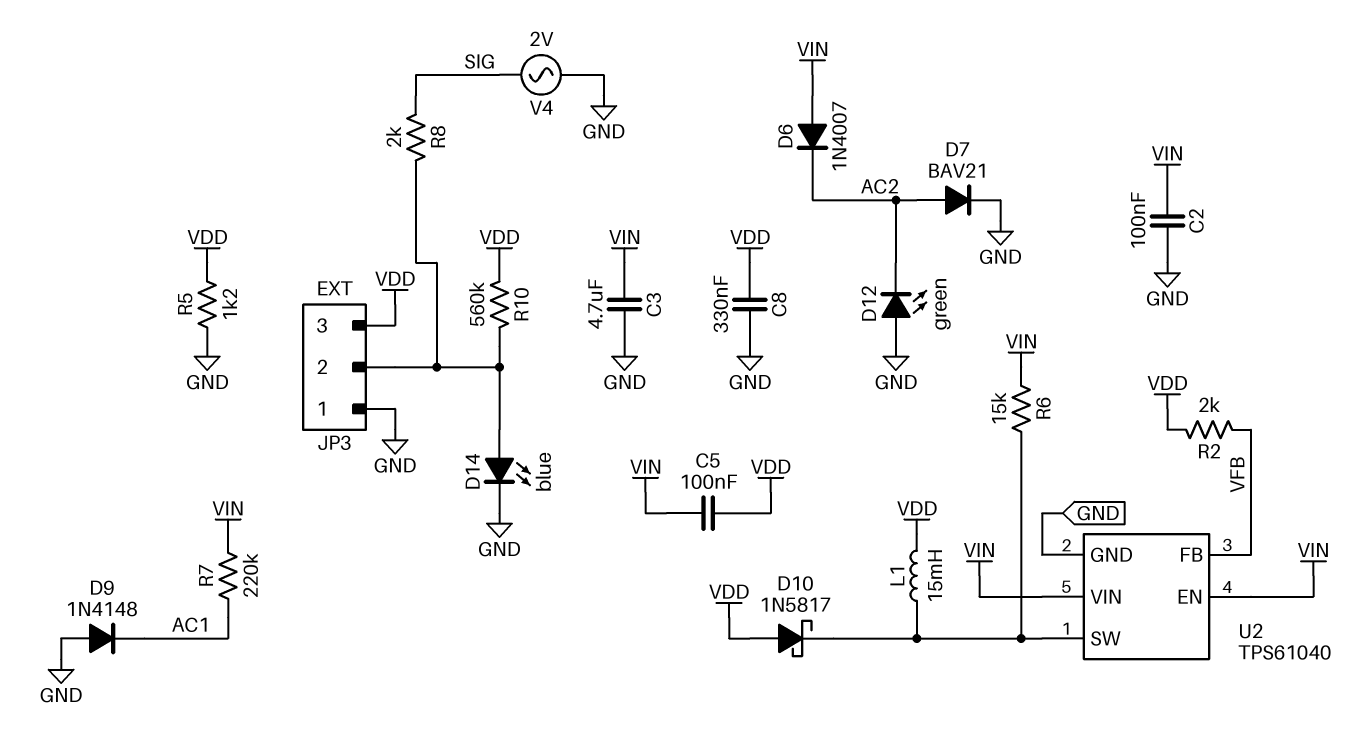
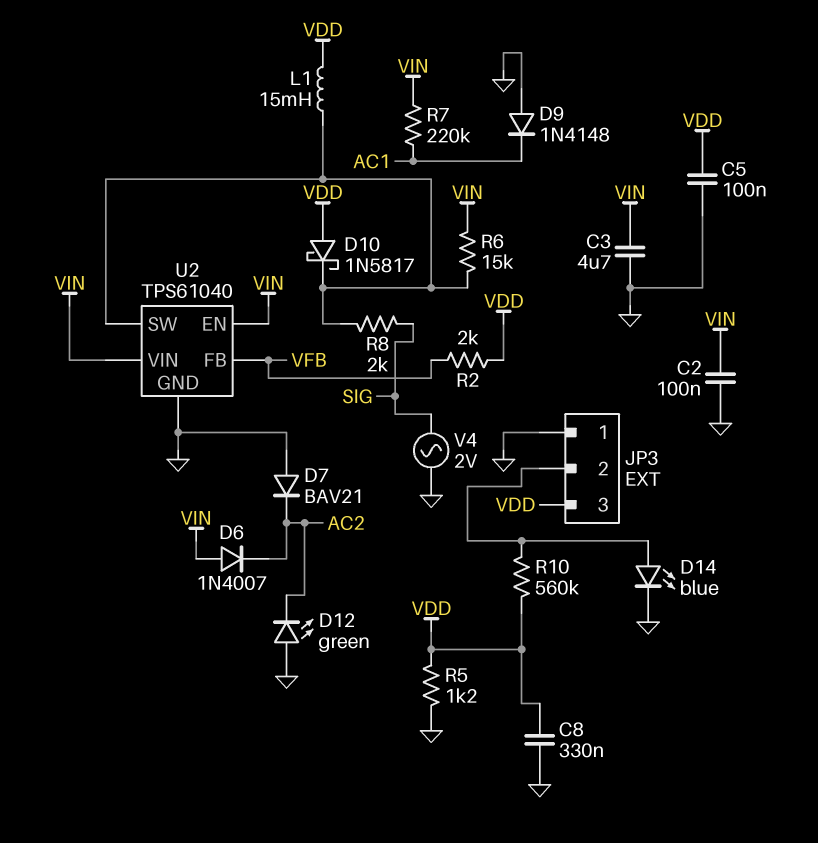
C5: 100nF (VDD, VIN) -> 100nF (GND, VDD)
D7: diode BAV21 (A AC2, K GND) -> diode BAV21 (A GND, K AC2)
R8: 2k (JP3/2, SIG) -> 2k (SIG, U2/SW)

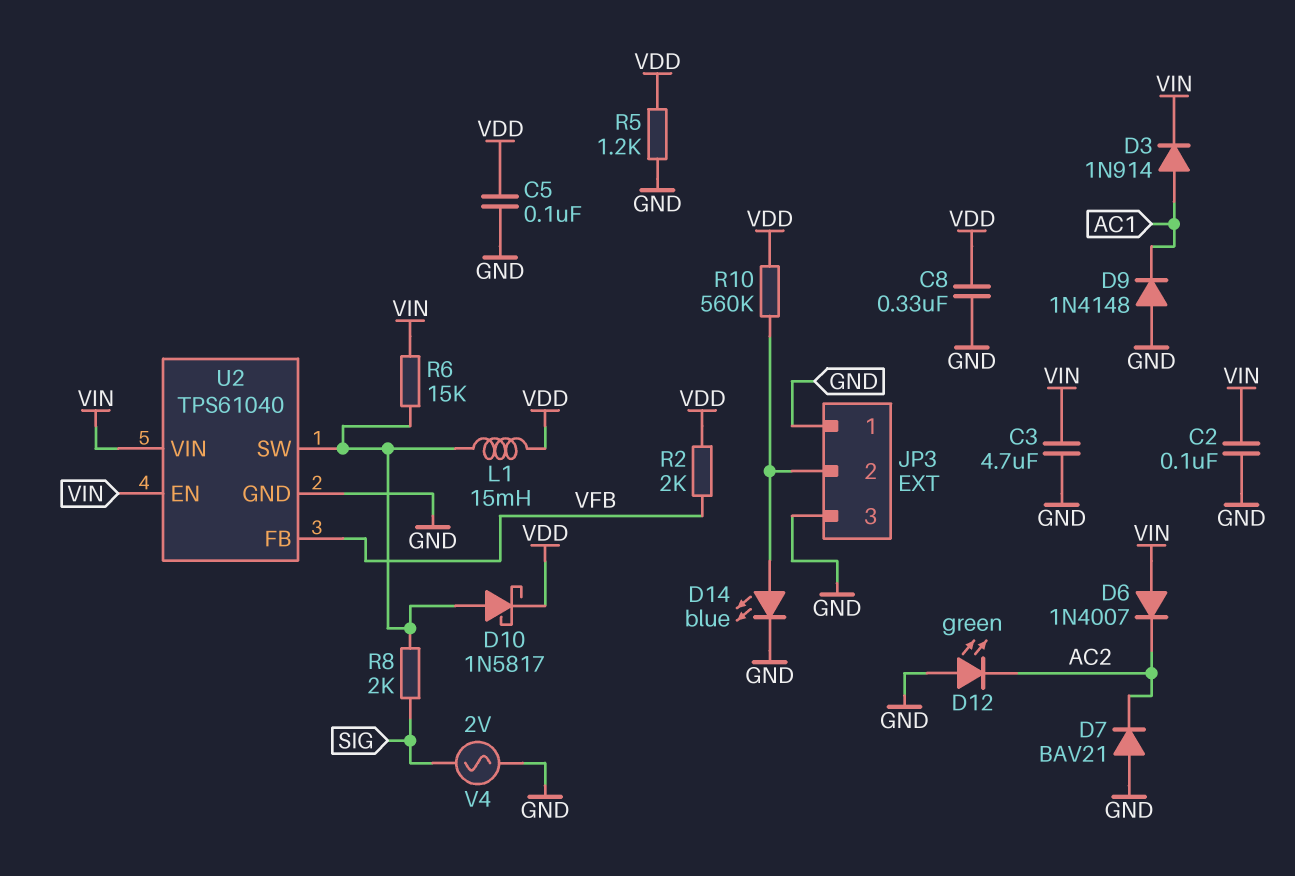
D3: none -> diode 1N914 (A AC1, K VIN)
D10: schottky 1N5817 (A VDD, K U2/SW) -> schottky 1N5817 (A U2/SW, K VDD)
JP3 pin 3: VDD -> GND
R7: 220k (AC1, VIN) -> none

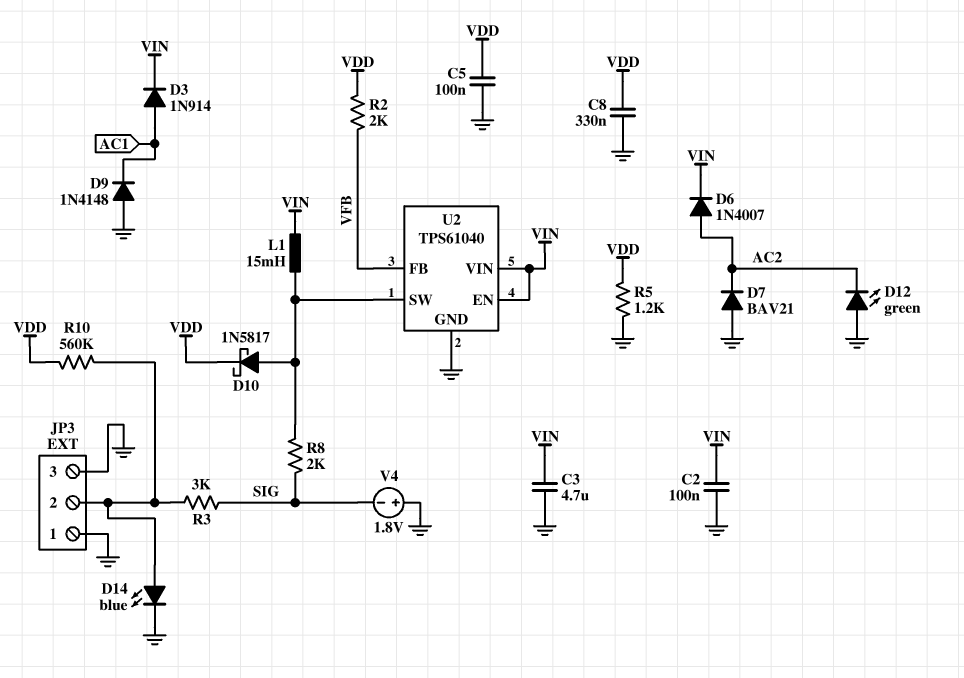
D6: diode 1N4007 (A VIN, K AC2) -> diode 1N4007 (A AC2, K VIN)
L1: 15mH (U2/SW, VDD) -> 15mH (U2/SW, VIN)
R3: none -> 3k (JP3/2, SIG)
R6: 15k (U2/SW, VIN) -> none
V4: AC 2V (GND, SIG) -> 1.8V (plus GND, minus SIG)

